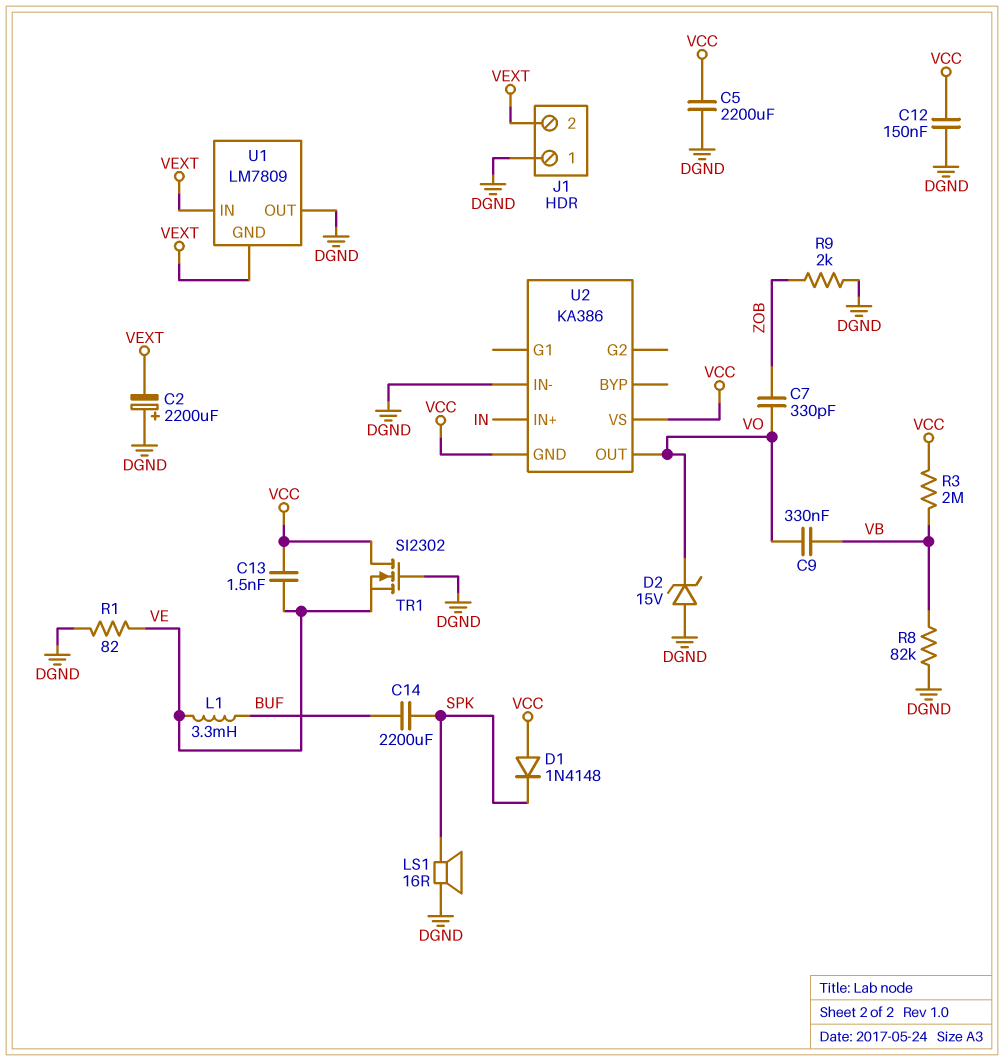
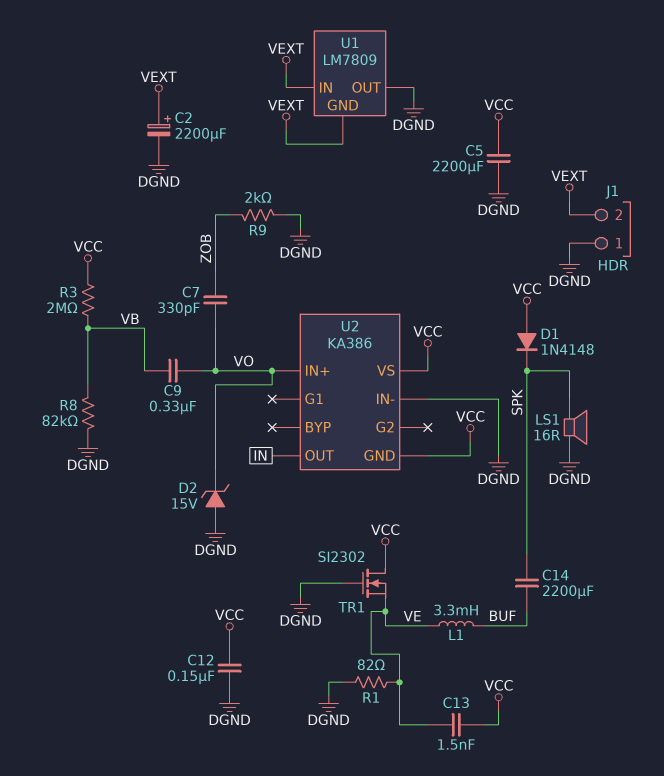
C2: 2200uF (plus DGND, minus VEXT) -> 2200uF (plus VEXT, minus DGND)
U2 pin IN+: IN -> VO
U2 pin OUT: VO -> IN

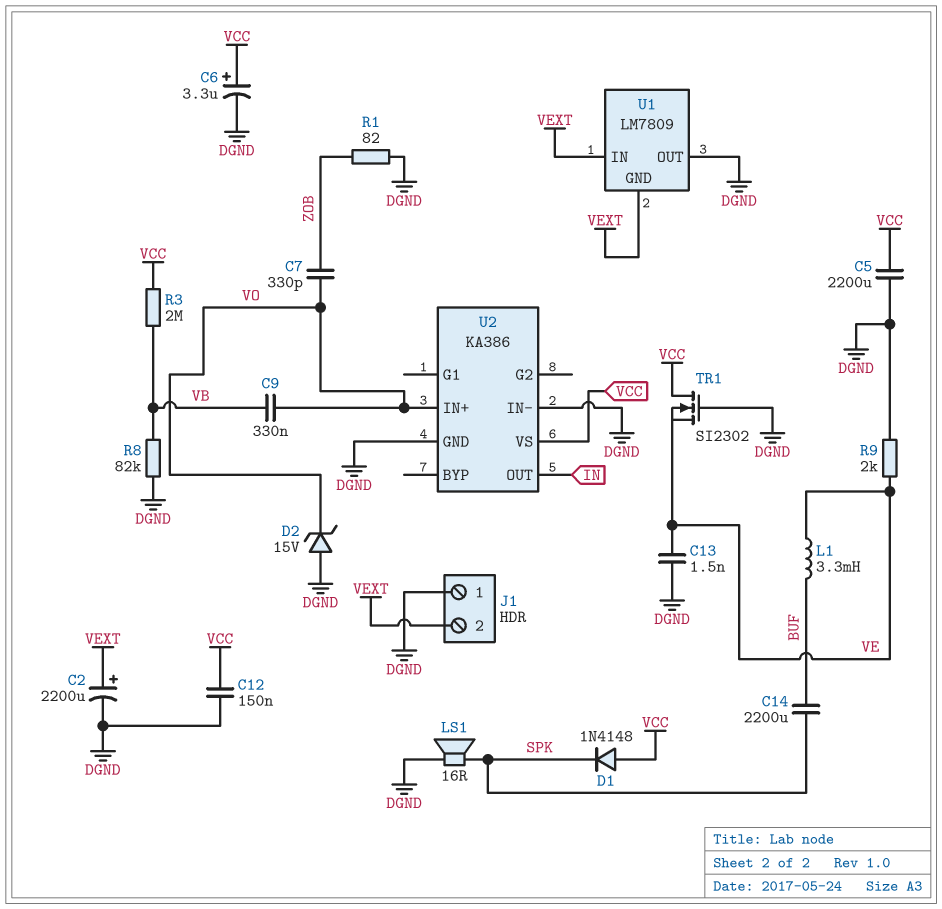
C6: none -> 3.3uF (plus VCC, minus DGND)
C13: 1.5nF (VCC, VE) -> 1.5nF (DGND, VE)
R1: 82 (DGND, VE) -> 82 (DGND, ZOB)
R9: 2k (DGND, ZOB) -> 2k (DGND, VE)
U2 pin GND: VCC -> DGND

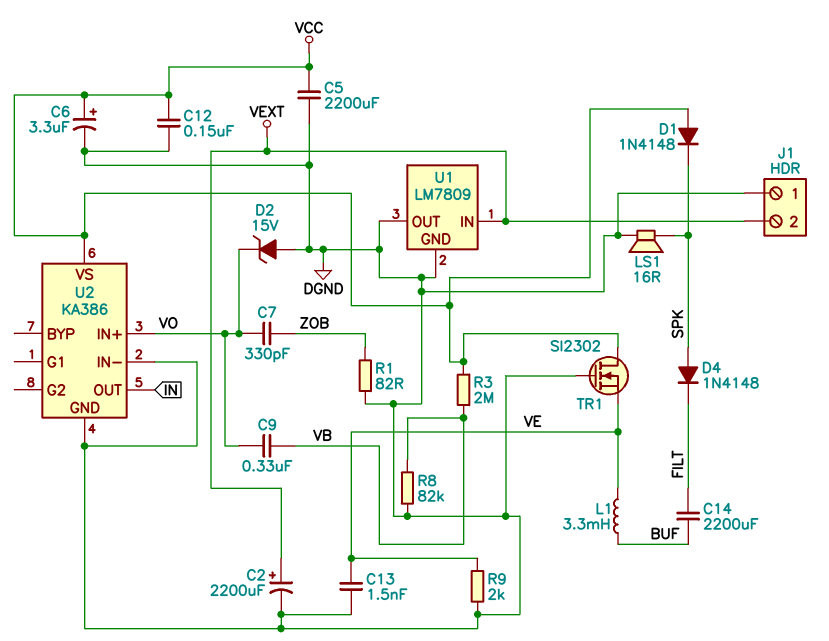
C14: 2200uF (BUF, SPK) -> 2200uF (BUF, FILT)
D4: none -> diode 1N4148 (A SPK, K FILT)
U1 pin GND: VEXT -> DGND

